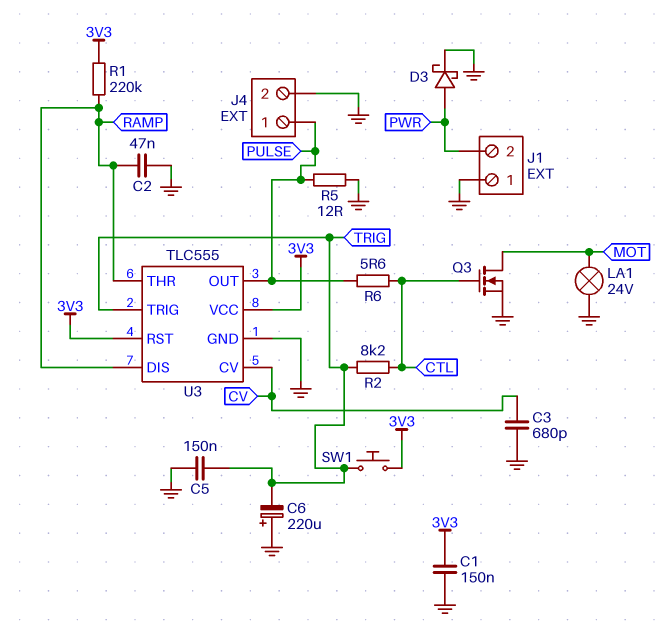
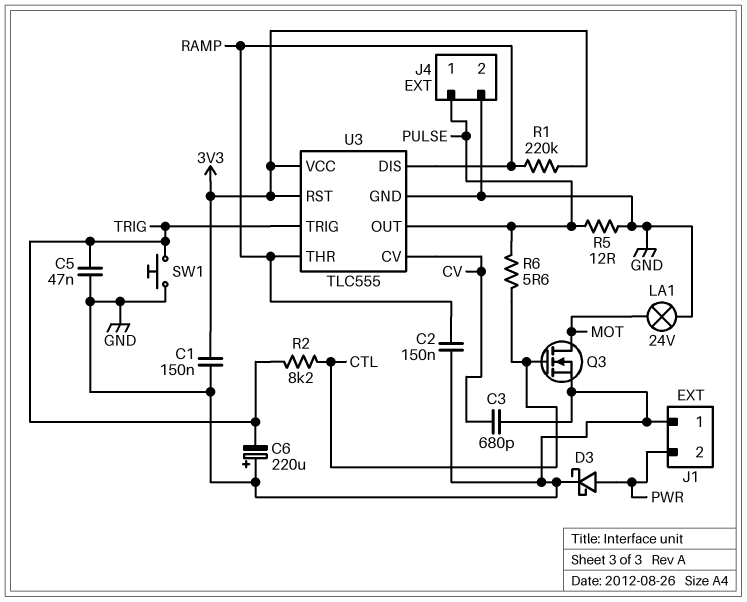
C2: 47nF (GND, RAMP) -> 150nF (GND, RAMP)
C5: 150nF (GND, TRIG) -> 47nF (GND, TRIG)
SW1: button (3V3, TRIG) -> button (GND, TRIG)

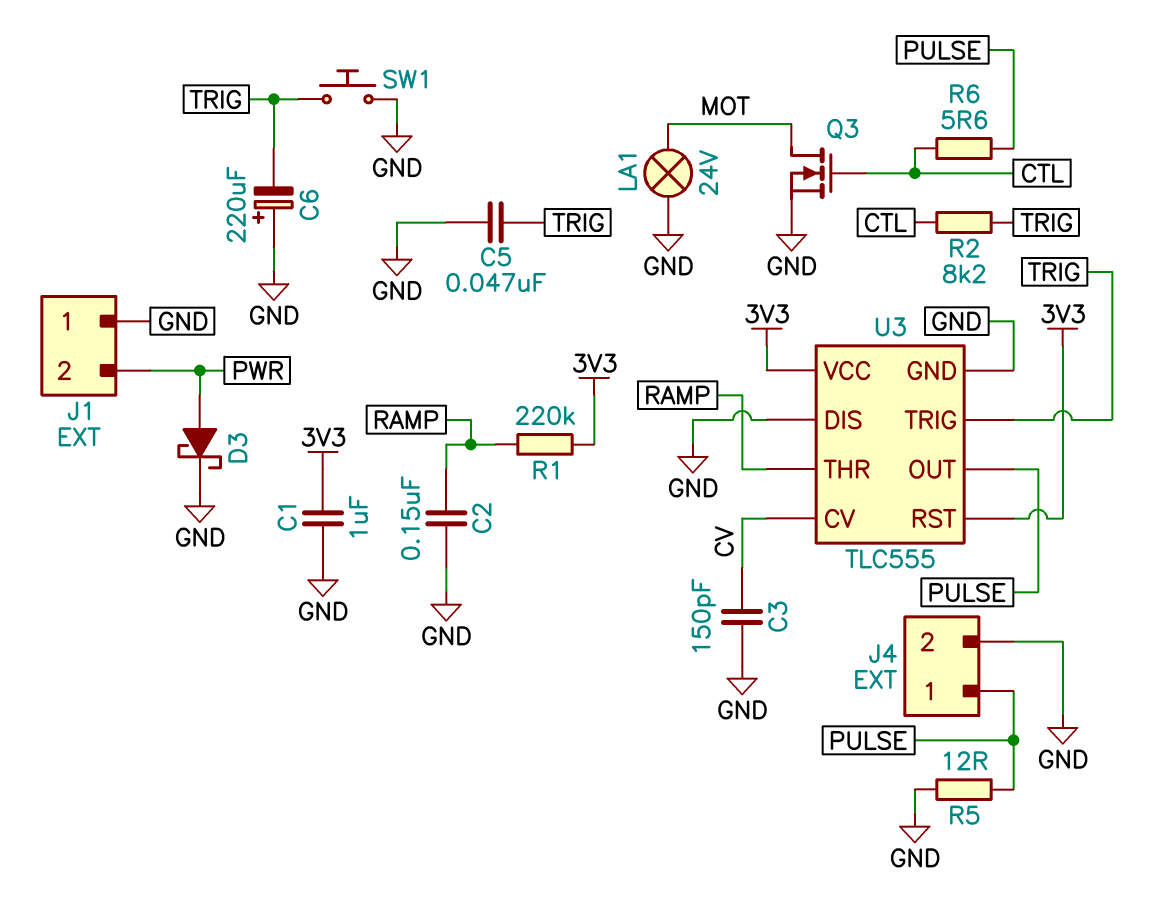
C1: 150nF (3V3, GND) -> 1uF (3V3, GND)
C3: 680pF (CV, GND) -> 150pF (CV, GND)
U3 pin DIS: RAMP -> GND

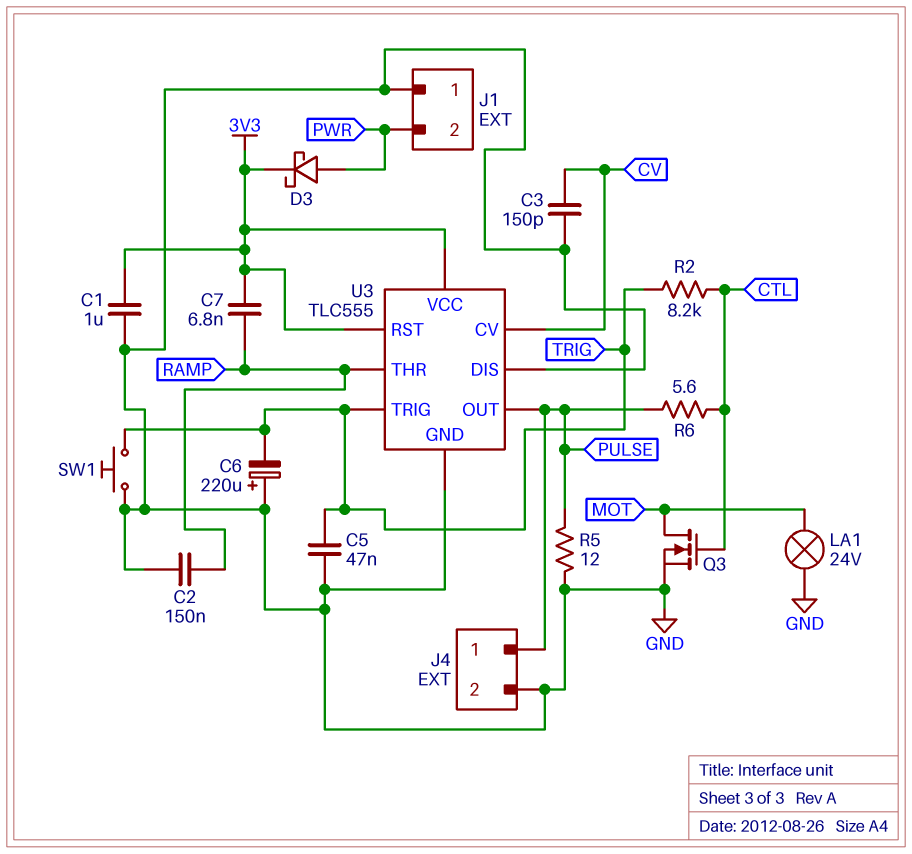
C7: none -> 6.8nF (3V3, RAMP)
D3: schottky (A PWR, K GND) -> schottky (A PWR, K 3V3)
R1: 220k (3V3, RAMP) -> none

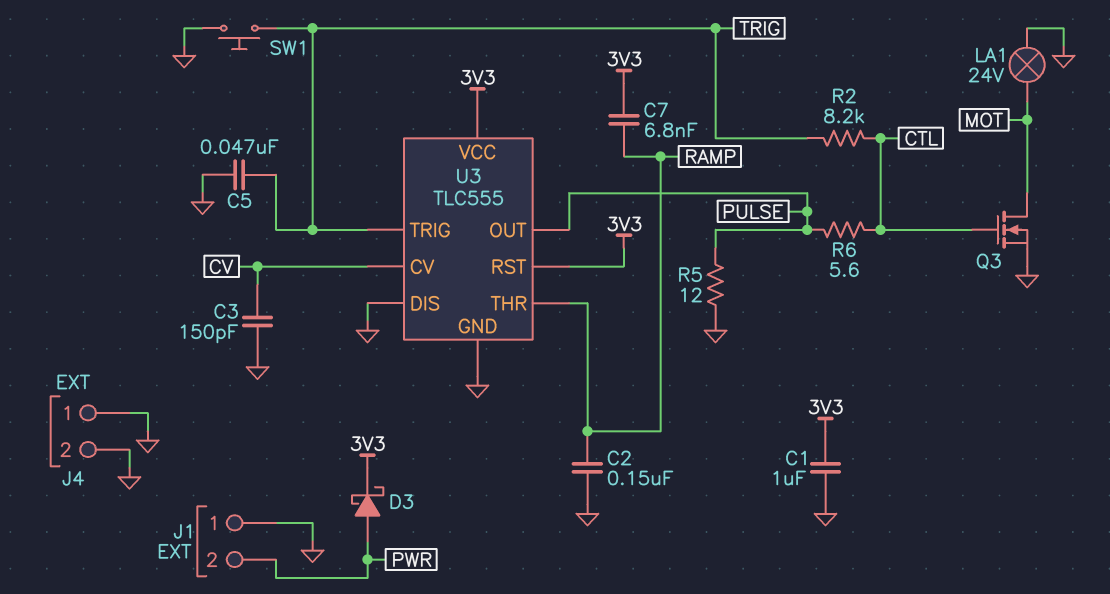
C6: 220uF (plus GND, minus TRIG) -> none
J4 pin 1: PULSE -> GND

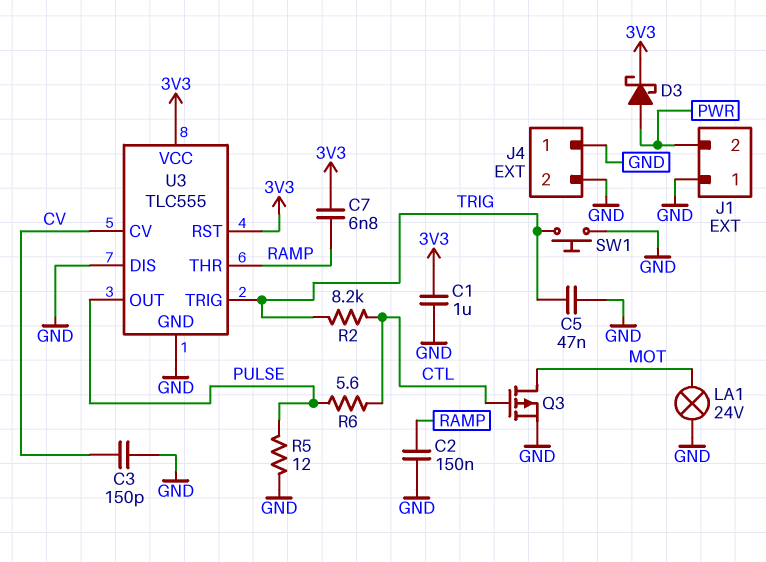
Q3: NMOS (G CTL, D MOT, S GND) -> PMOS (G CTL, D MOT, S GND)

